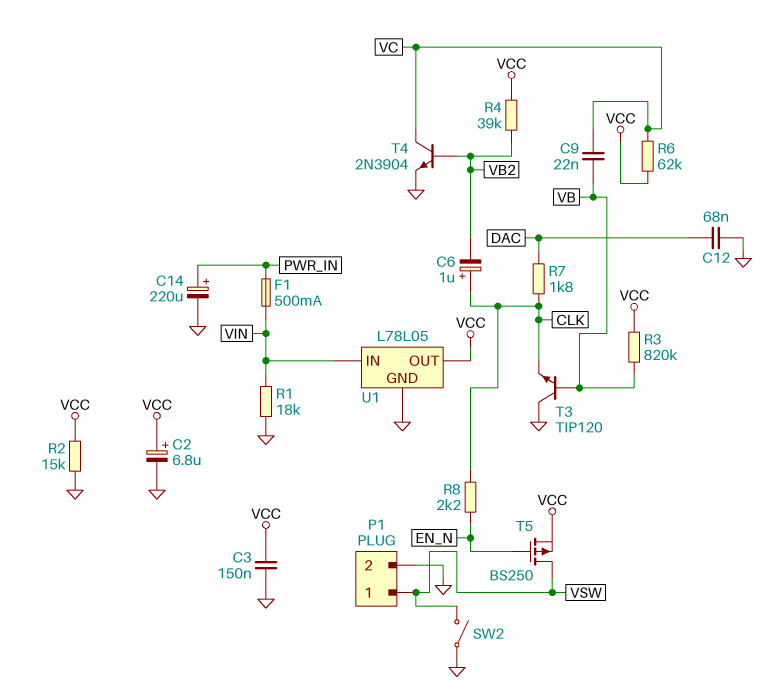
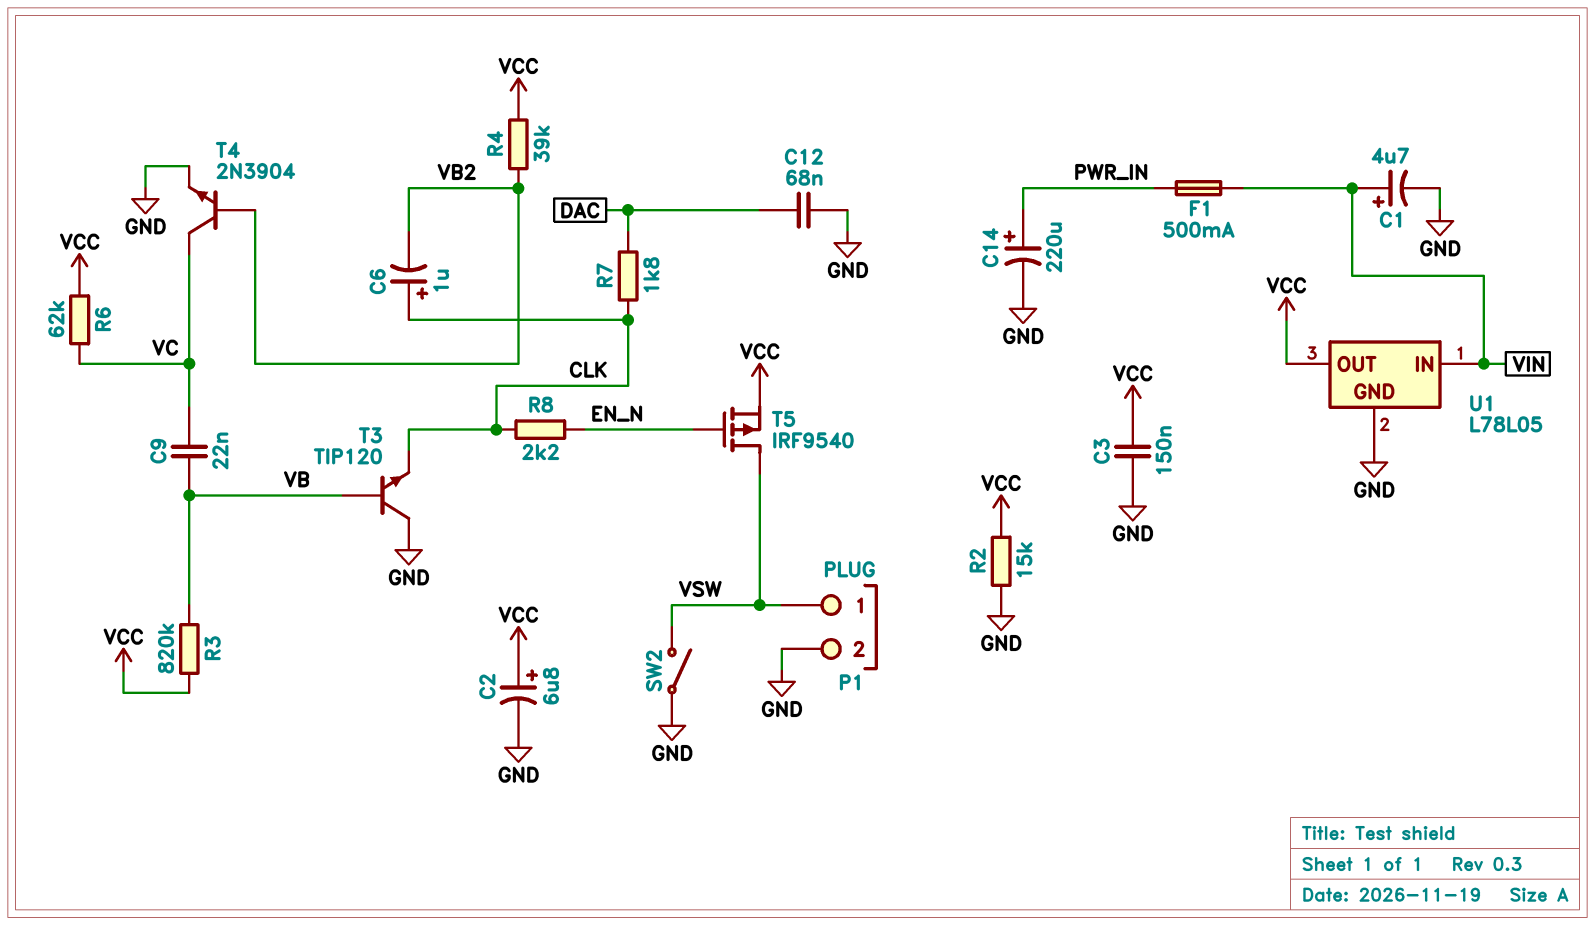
C1: none -> 4.7uF (plus VIN, minus GND)
R1: 18k (GND, VIN) -> none
T5: PMOS BS250 (G EN_N, D VSW, S VCC) -> PMOS IRF9540 (G EN_N, D VSW, S VCC)

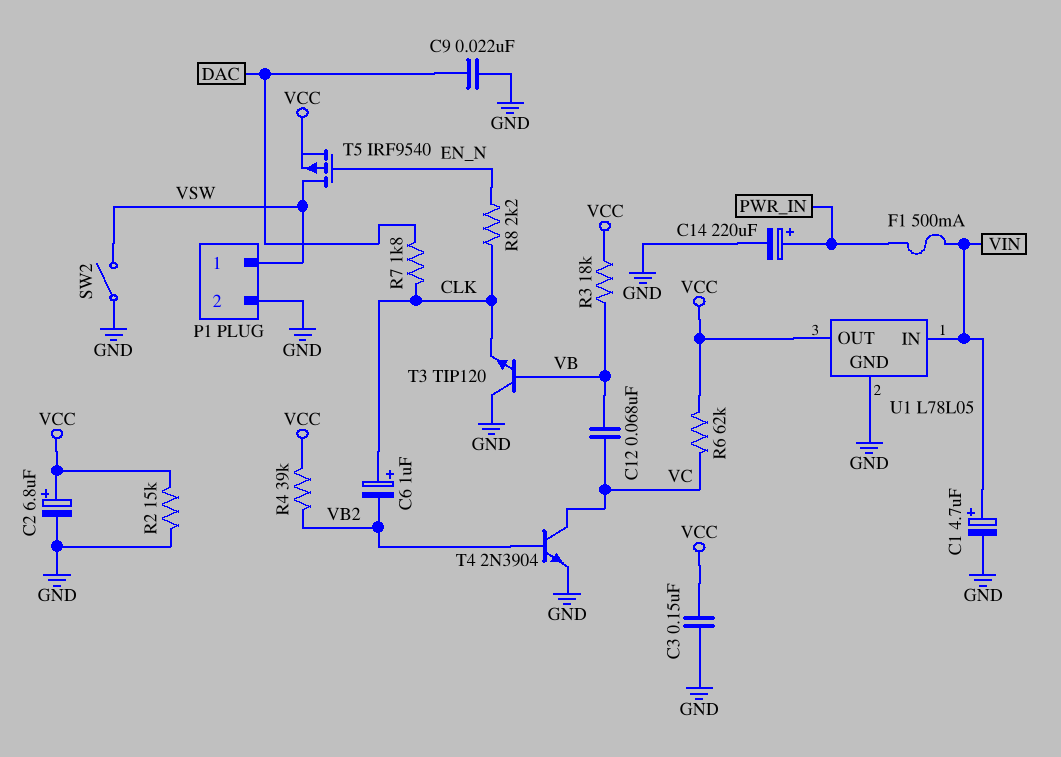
C9: 22nF (VB, VC) -> 22nF (DAC, GND)
C12: 68nF (DAC, GND) -> 68nF (VB, VC)
R3: 820k (VB, VCC) -> 18k (VB, VCC)

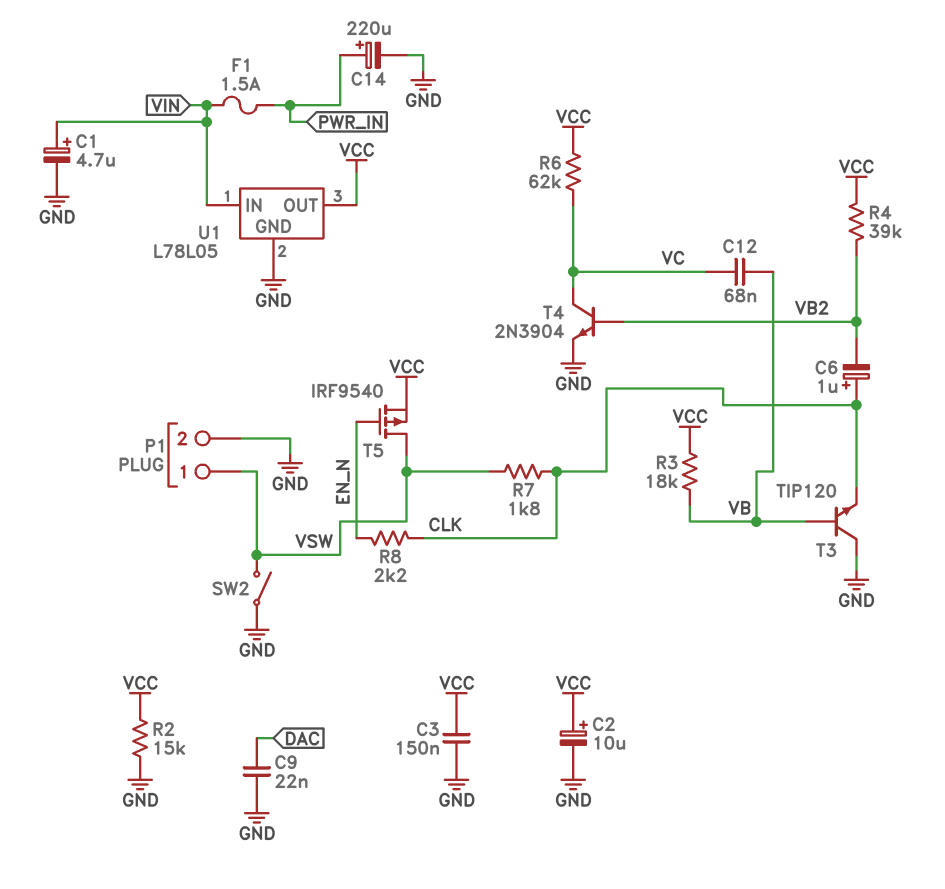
C2: 6.8uF (plus VCC, minus GND) -> 10uF (plus VCC, minus GND)
F1: 500mA (PWR_IN, VIN) -> 1.5A (PWR_IN, VIN)
R7: 1.8k (CLK, DAC) -> 1.8k (CLK, VSW)

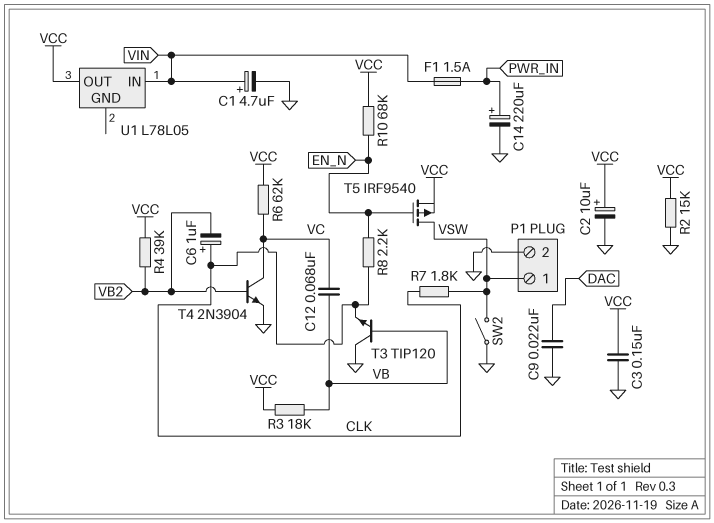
R10: none -> 68k (EN_N, VCC)
U1 pin GND: GND -> none

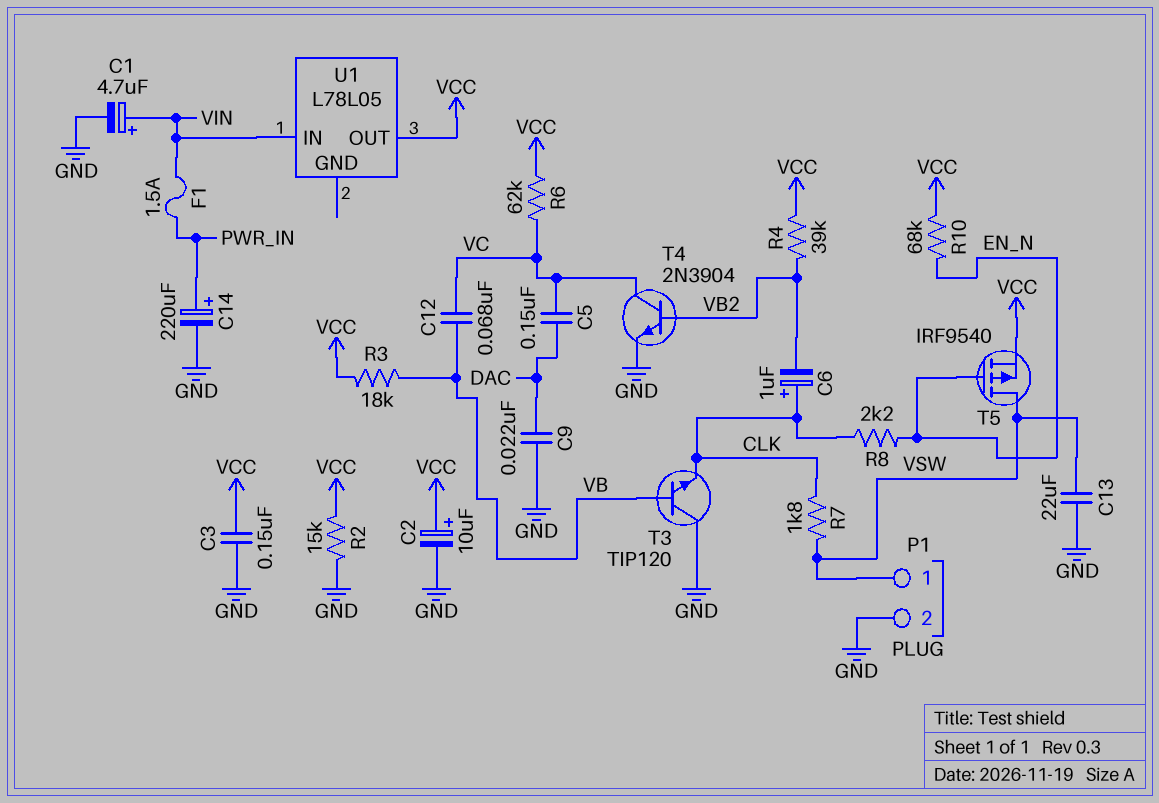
C5: none -> 150nF (DAC, VC)
C13: none -> 22uF (GND, VSW)
SW2: switch (GND, VSW) -> none

